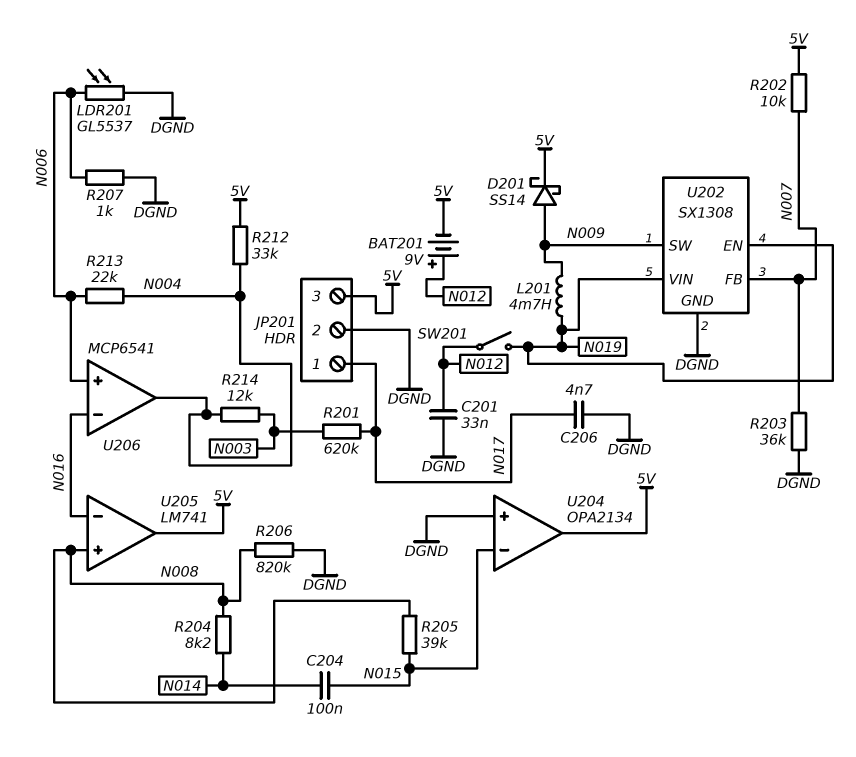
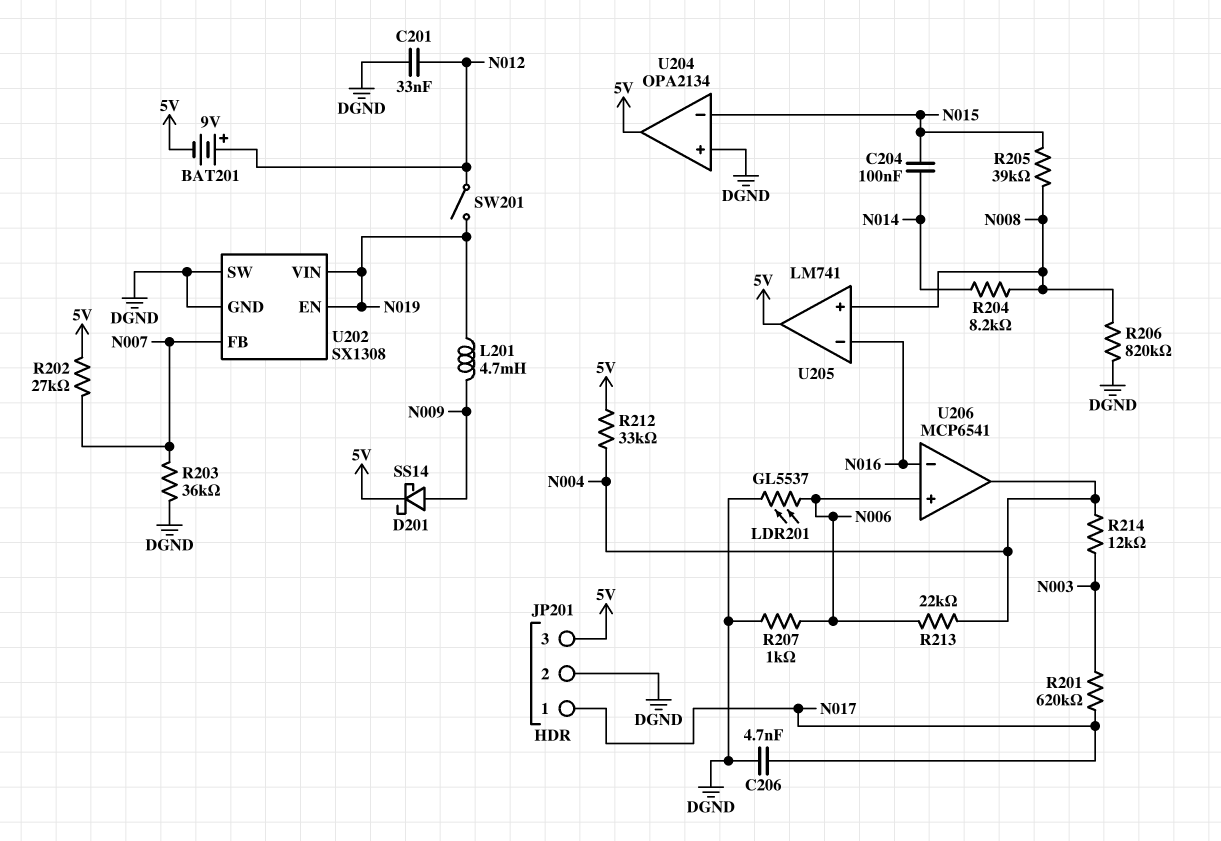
R202: 10k (5V, N007) -> 27k (5V, N007)
U202 pin SW: N009 -> DGND

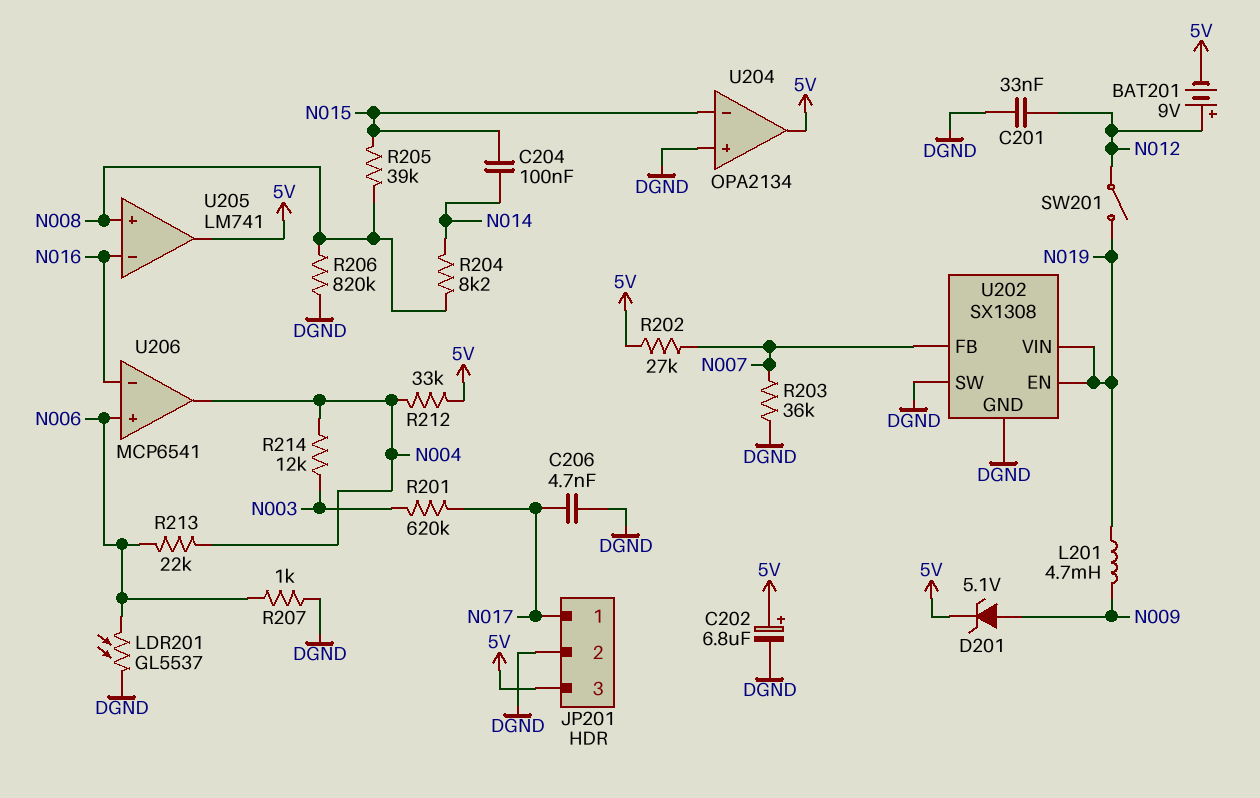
C202: none -> 6.8uF (plus 5V, minus DGND)
D201: schottky SS14 (A N009, K 5V) -> zener 5.1V (A N009, K 5V)

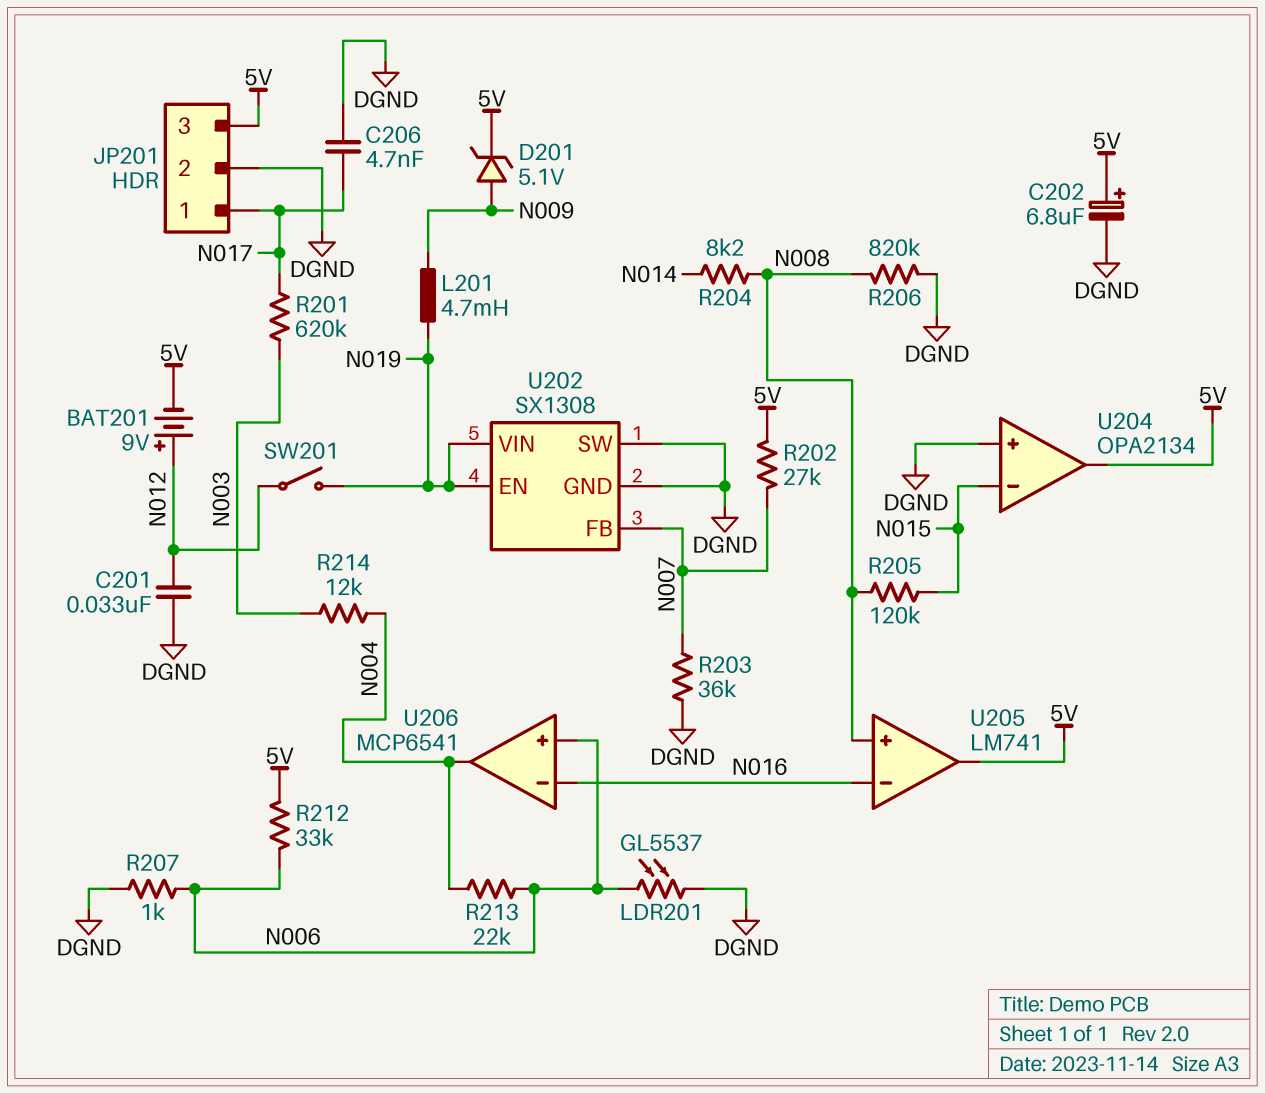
C204: 100nF (N014, N015) -> none
R205: 39k (N008, N015) -> 120k (N008, N015)
R212: 33k (5V, N004) -> 33k (5V, N006)

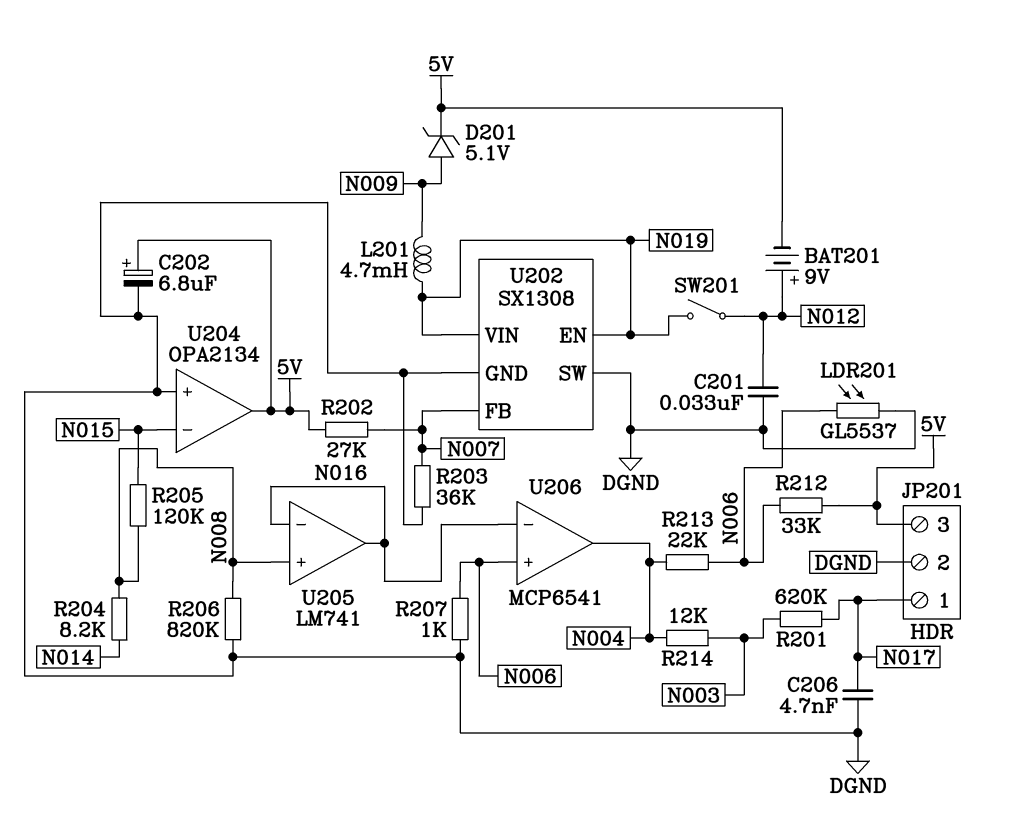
U205 pin out: 5V -> N016

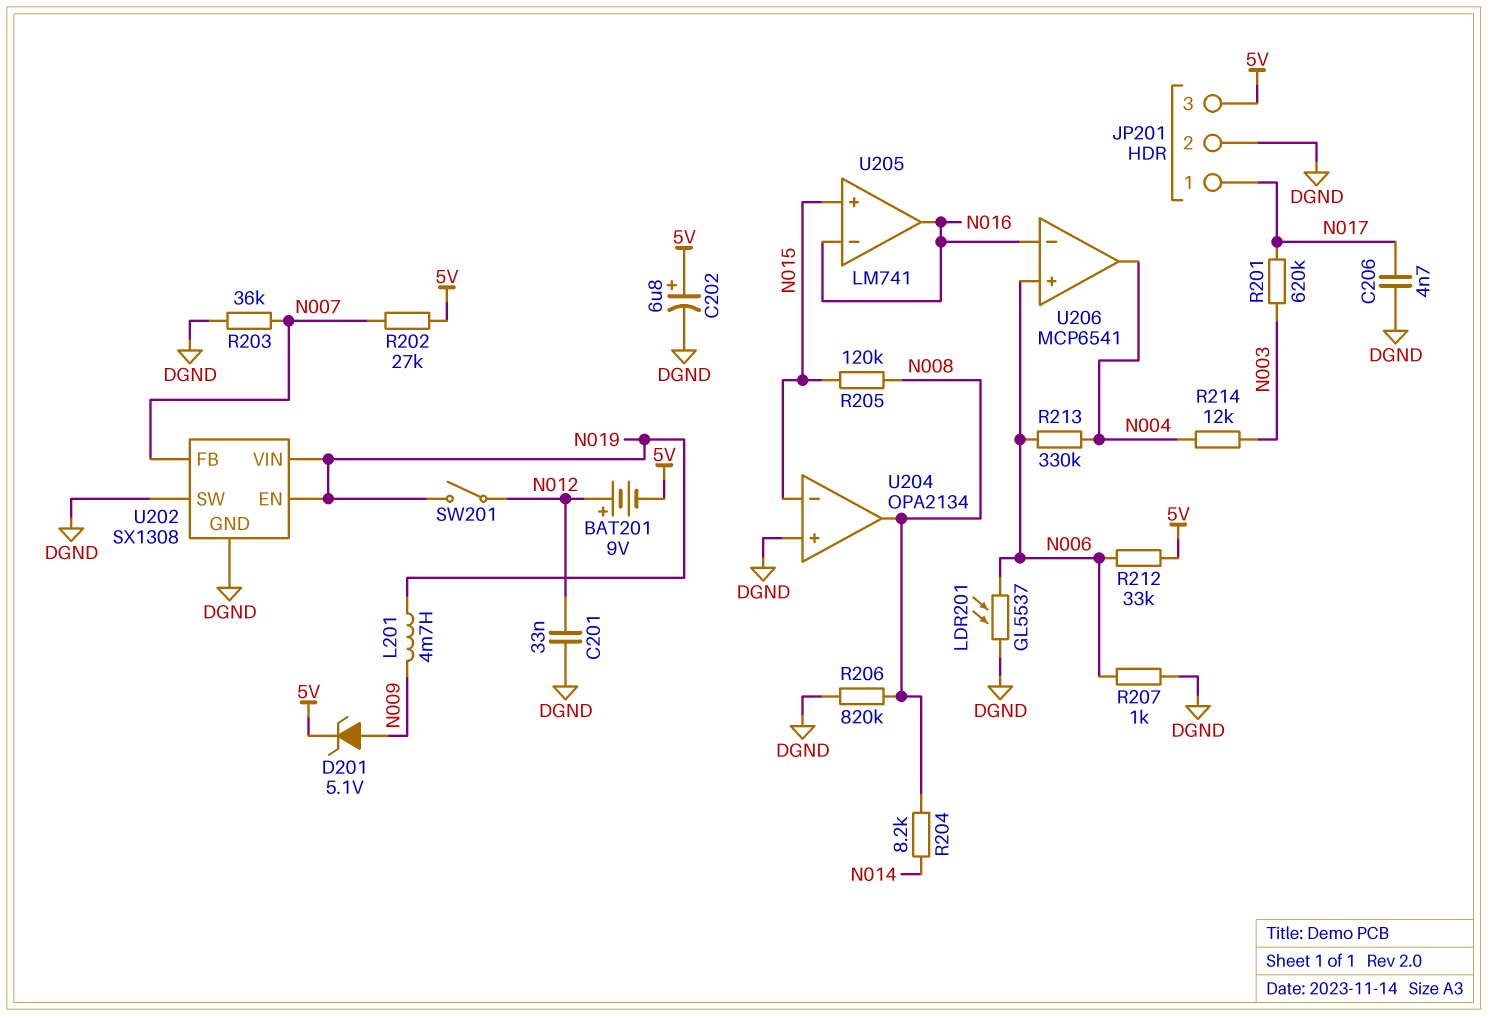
R213: 22k (N004, N006) -> 330k (N004, N006)
U204 pin out: 5V -> N008
U205 pin in+: N008 -> N015

